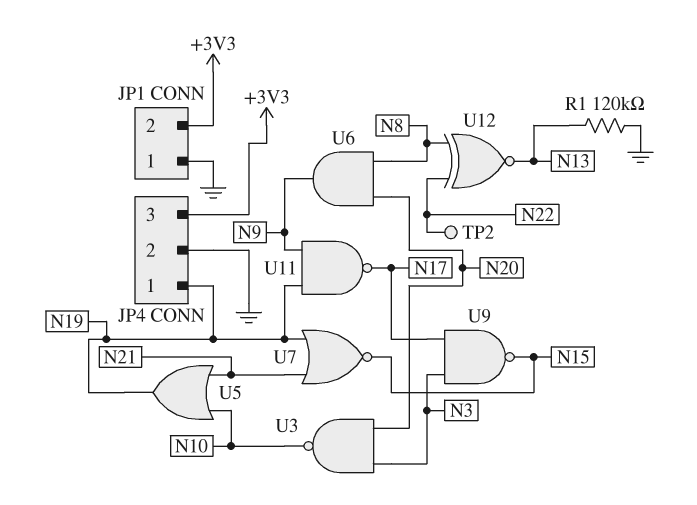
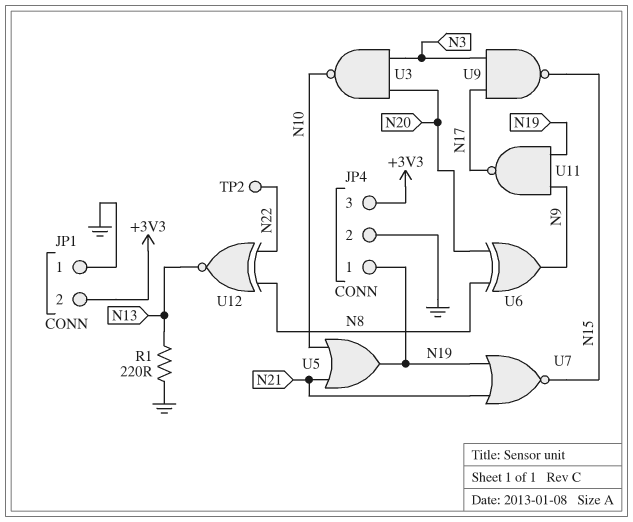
R1: 120k (GND, N13) -> 220 (GND, N13)
U6: AND (in N8, in N20, out N9) -> XOR (in N8, in N20, out N9)

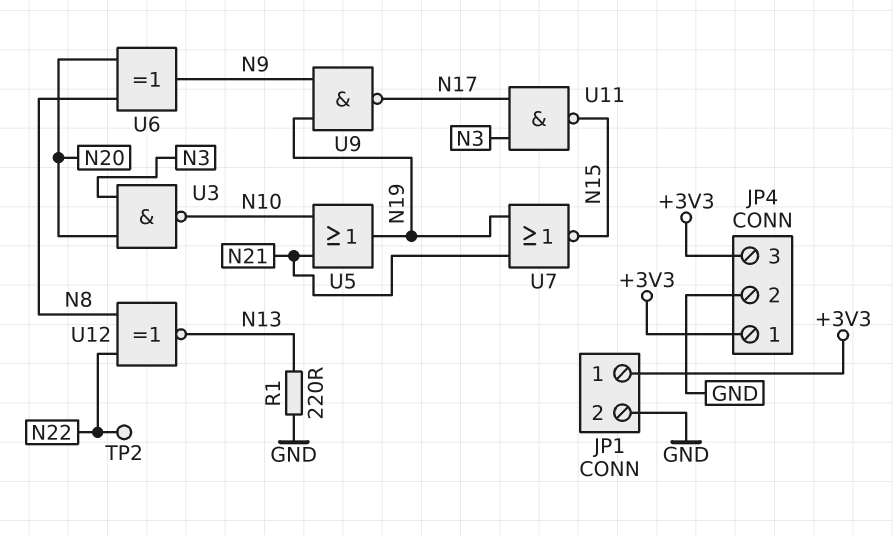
JP1 pin 1: GND -> +3V3
JP1 pin 2: +3V3 -> GND
JP4 pin 1: N19 -> +3V3
U9: NAND (in N3, in N17, out N15) -> NAND (in N9, in N19, out N17)
U11: NAND (in N9, in N19, out N17) -> NAND (in N3, in N17, out N15)

